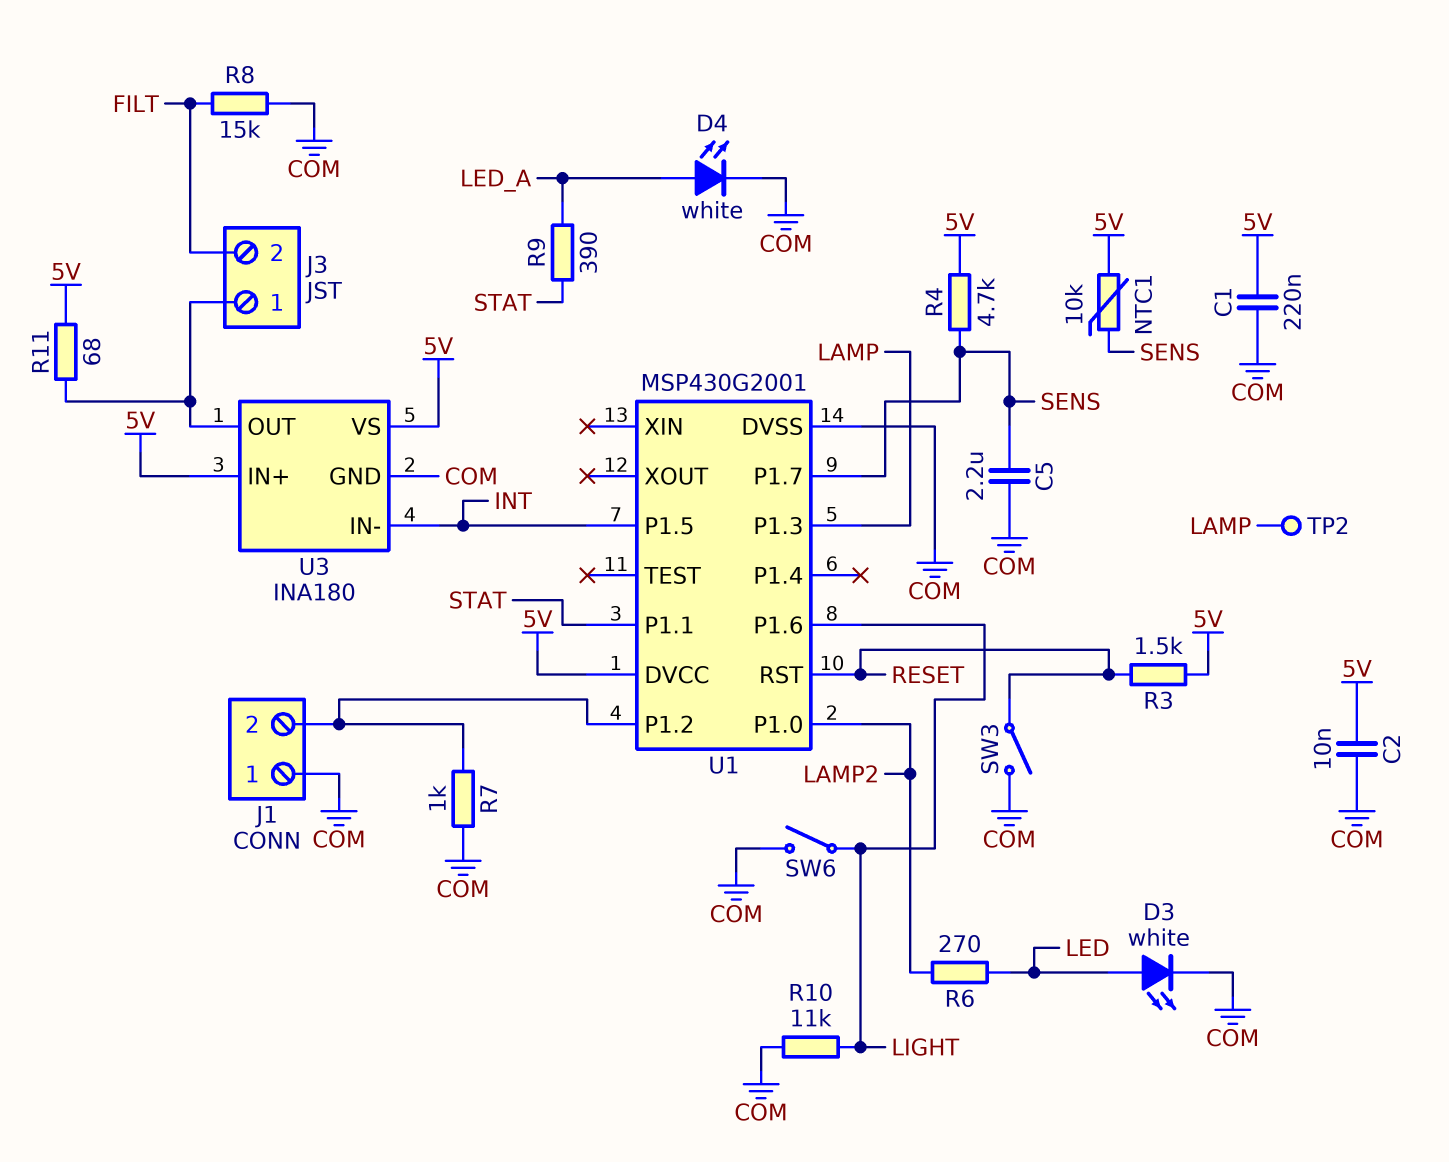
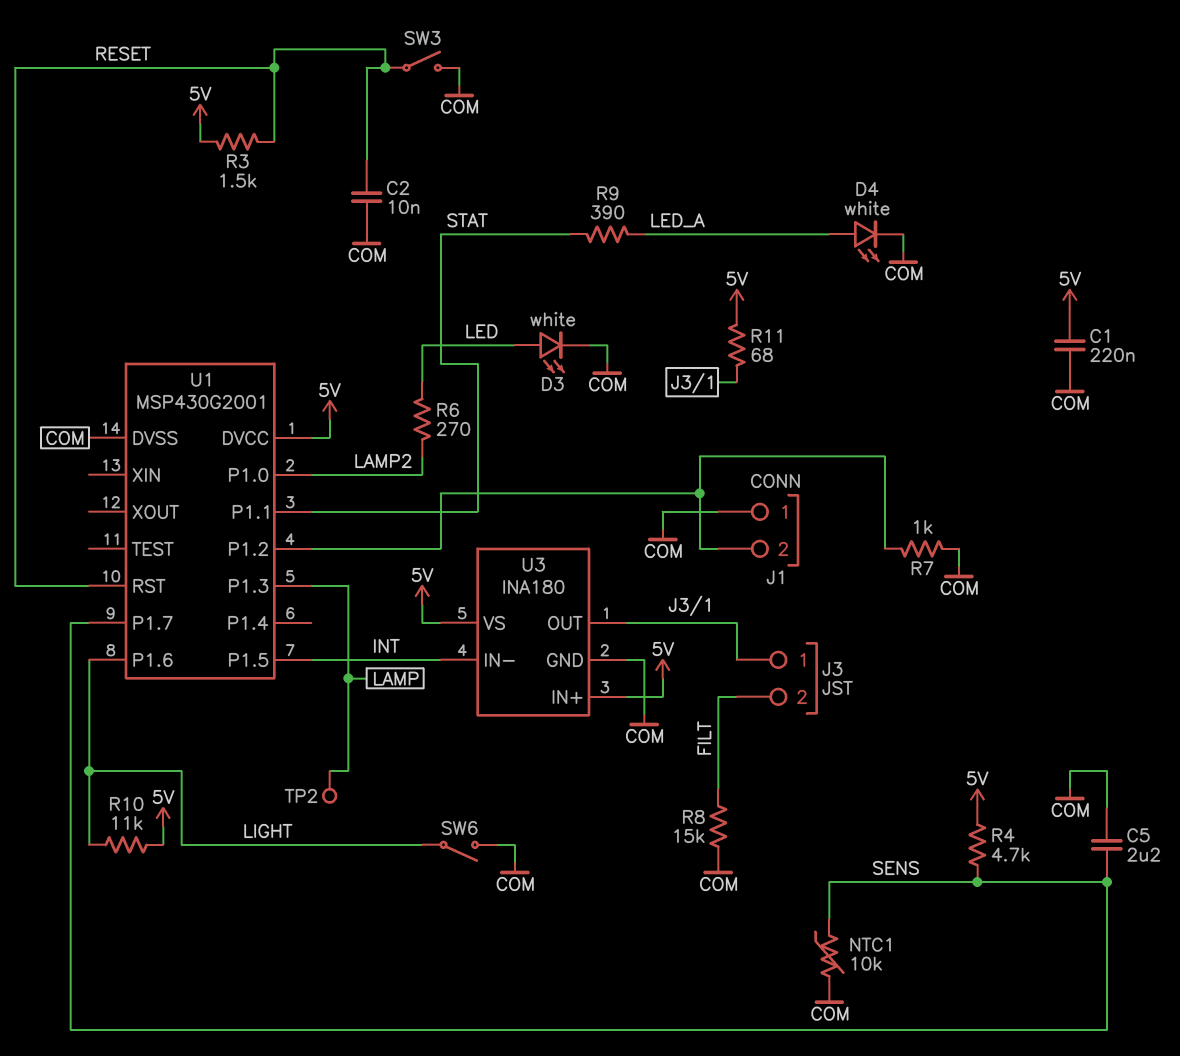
C2: 10nF (5V, COM) -> 10nF (COM, RESET)
NTC1: 10k (5V, SENS) -> 10k (COM, SENS)
R10: 11k (COM, LIGHT) -> 11k (5V, LIGHT)

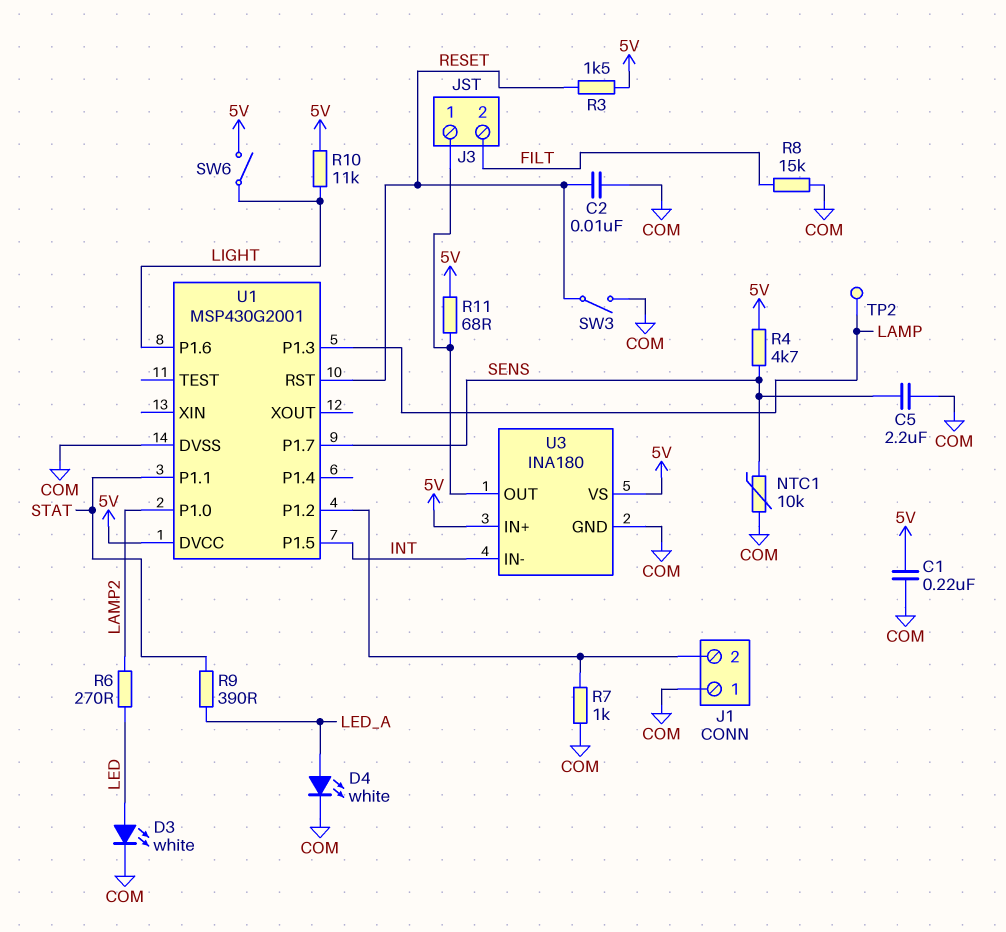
SW6: switch (COM, LIGHT) -> switch (5V, LIGHT)

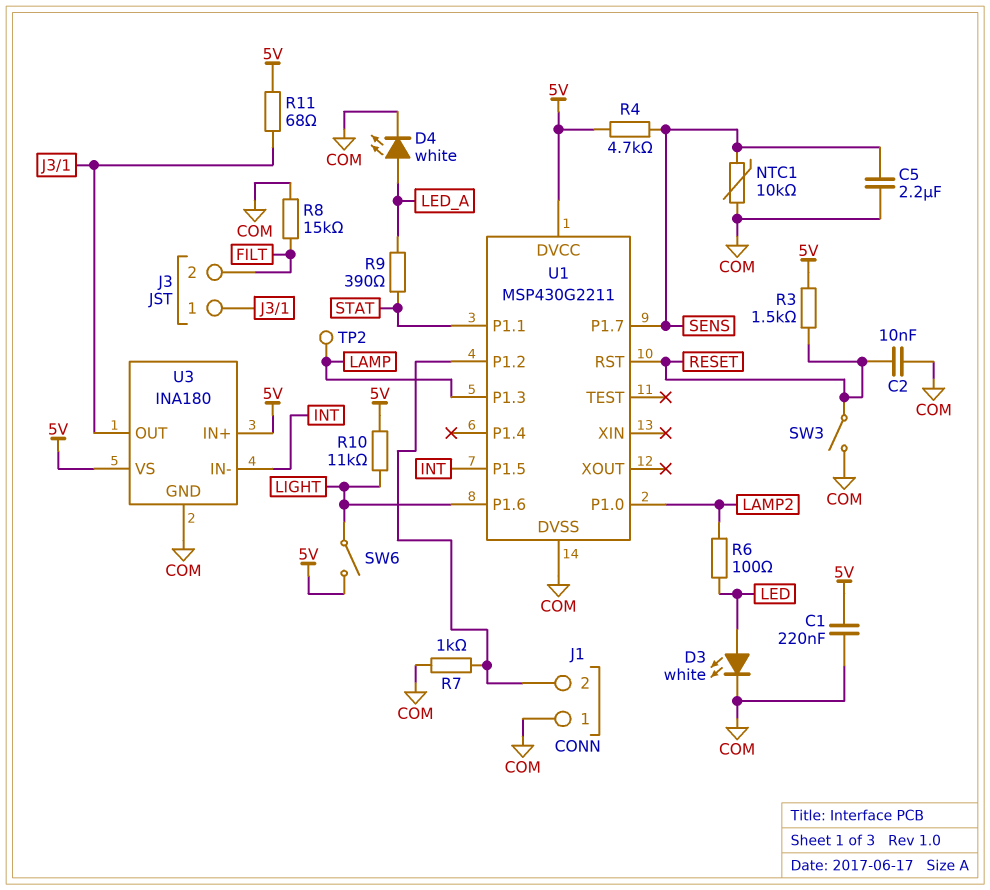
R6: 270 (LAMP2, LED) -> 100 (LAMP2, LED)
U1: MSP430G2001 -> MSP430G2211

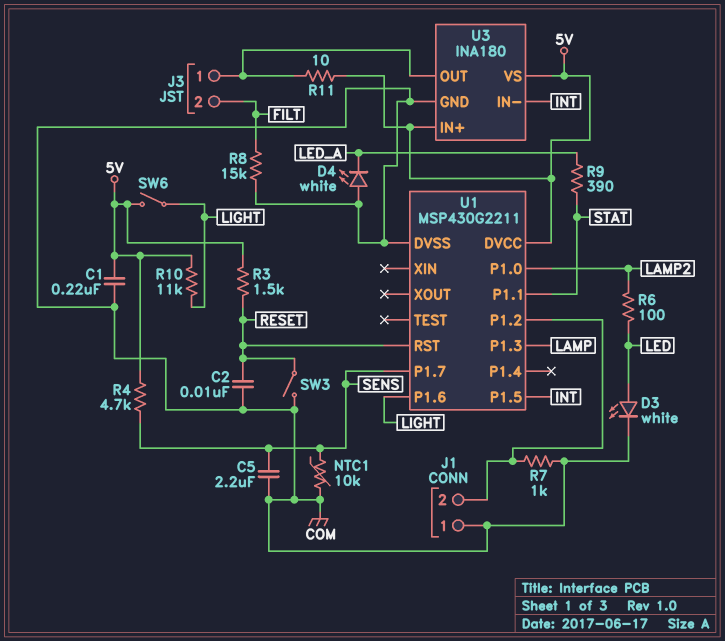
D4: LED white (A LED_A, K COM) -> LED white (A COM, K LED_A)
R11: 68 (5V, J3/1) -> 10 (5V, J3/1)
TP2: test point (LAMP) -> none

